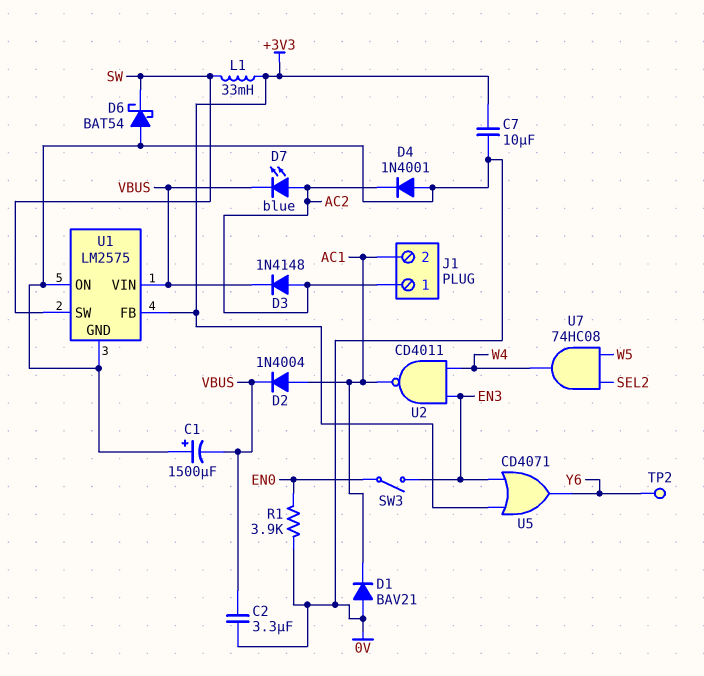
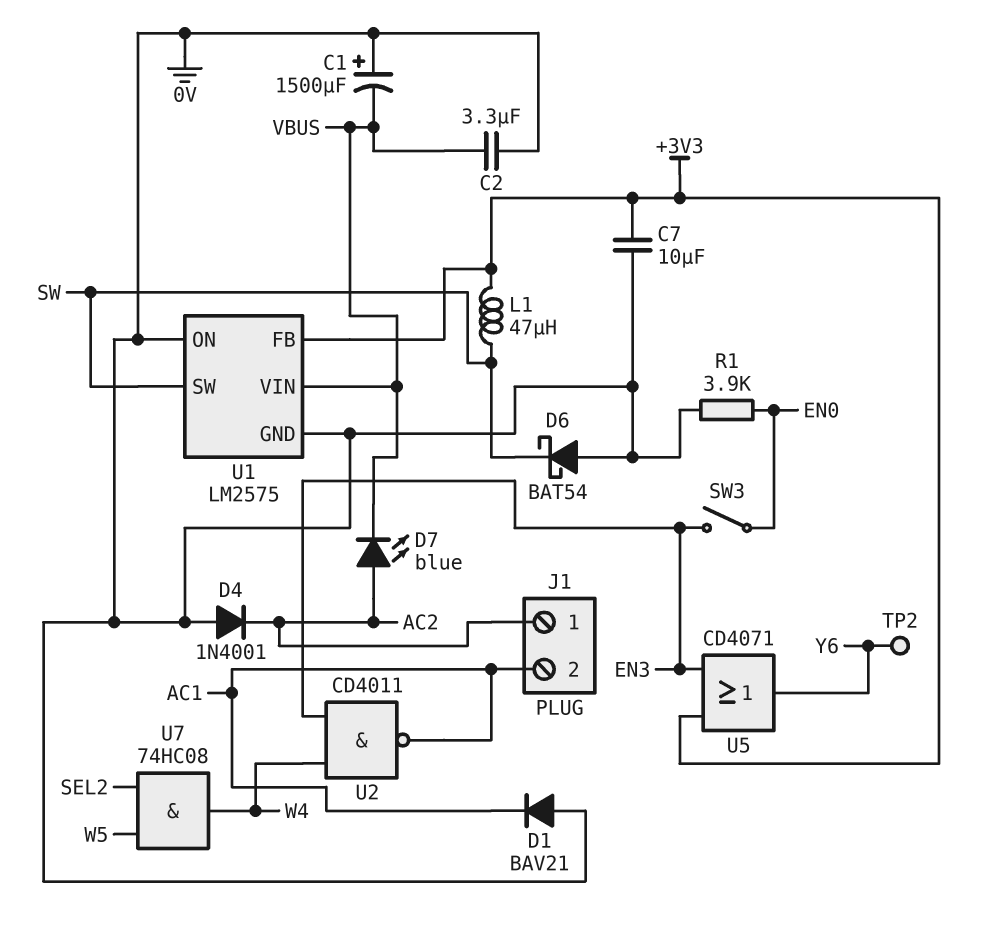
D2: diode 1N4004 (A AC1, K VBUS) -> none
D3: diode 1N4148 (A AC2, K VBUS) -> none
L1: 33mH (+3V3, SW) -> 47uH (+3V3, SW)

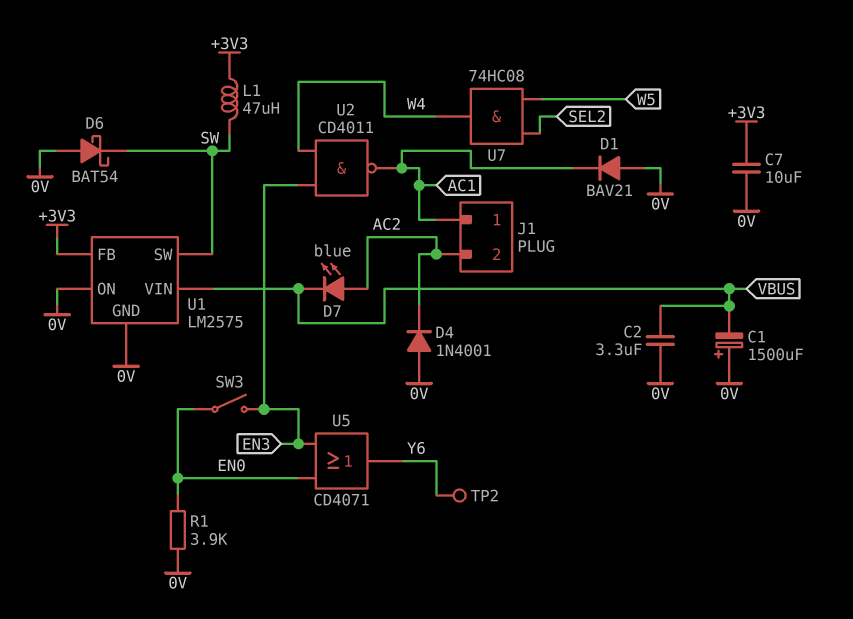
J1 pin 1: AC2 -> AC1
J1 pin 2: AC1 -> AC2
U5: OR CD4071 (in +3V3, in EN3, out Y6) -> OR CD4071 (in EN0, in EN3, out Y6)

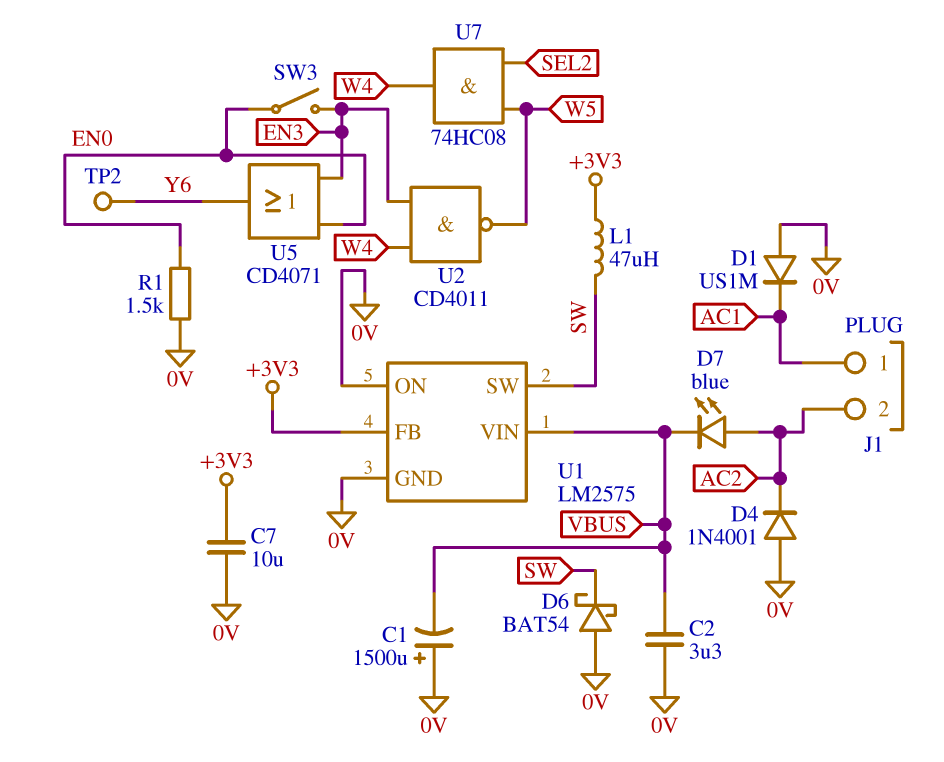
D1: diode BAV21 (A 0V, K AC1) -> diode US1M (A 0V, K AC1)
R1: 3.9k (0V, EN0) -> 1.5k (0V, EN0)
U2: NAND CD4011 (in EN3, in W4, out AC1) -> NAND CD4011 (in EN3, in W4, out W5)

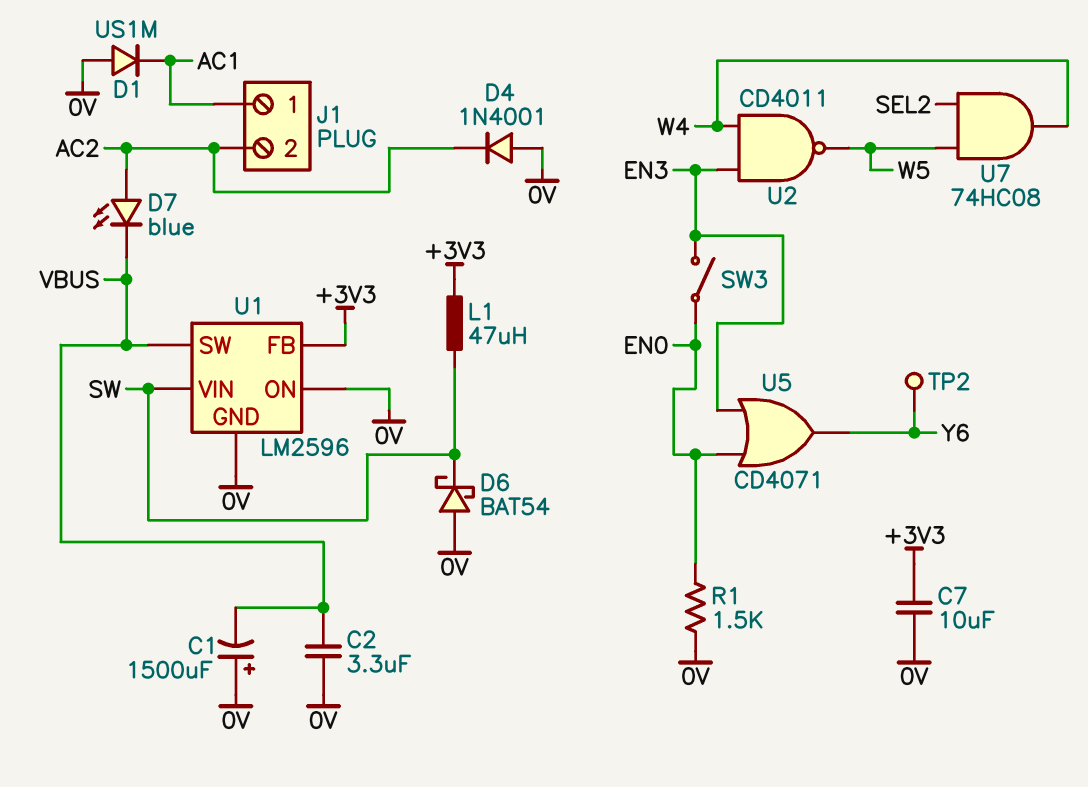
U1: LM2575 -> LM2596
U1 pin SW: SW -> VBUS
U1 pin VIN: VBUS -> SW

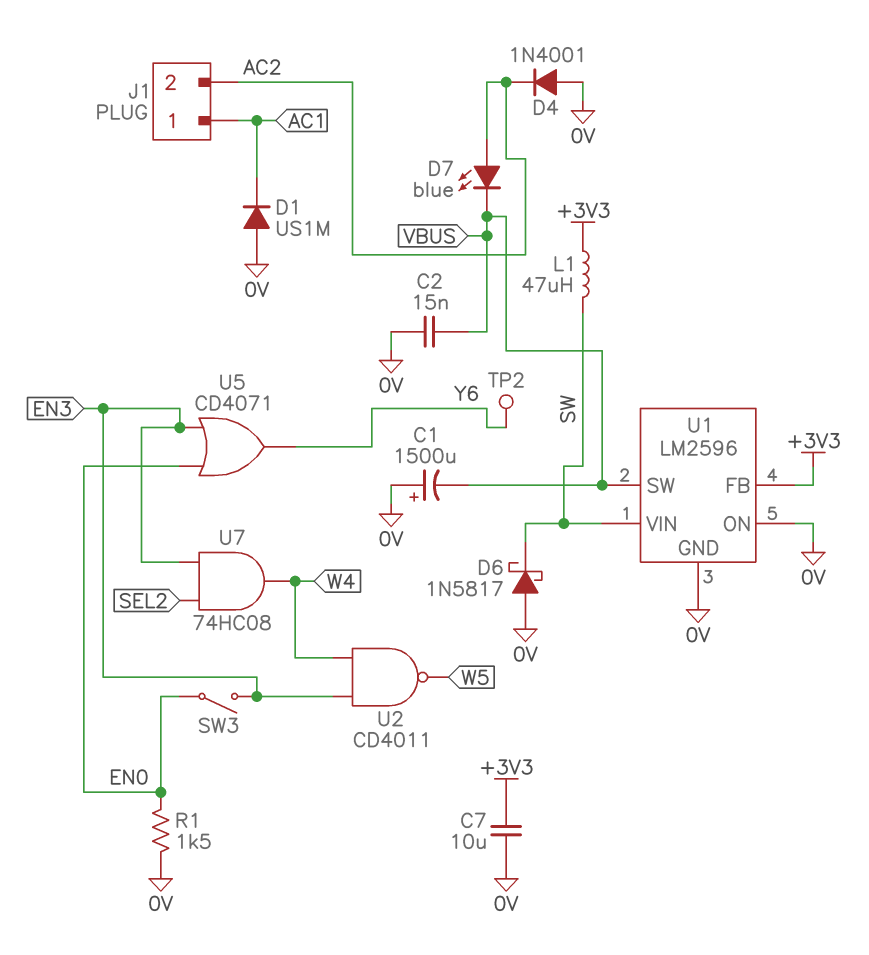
C2: 3.3uF (0V, VBUS) -> 15nF (0V, VBUS)
D6: schottky BAT54 (A 0V, K SW) -> schottky 1N5817 (A 0V, K SW)
U7: AND 74HC08 (in SEL2, in W5, out W4) -> AND 74HC08 (in EN3, in SEL2, out W4)

